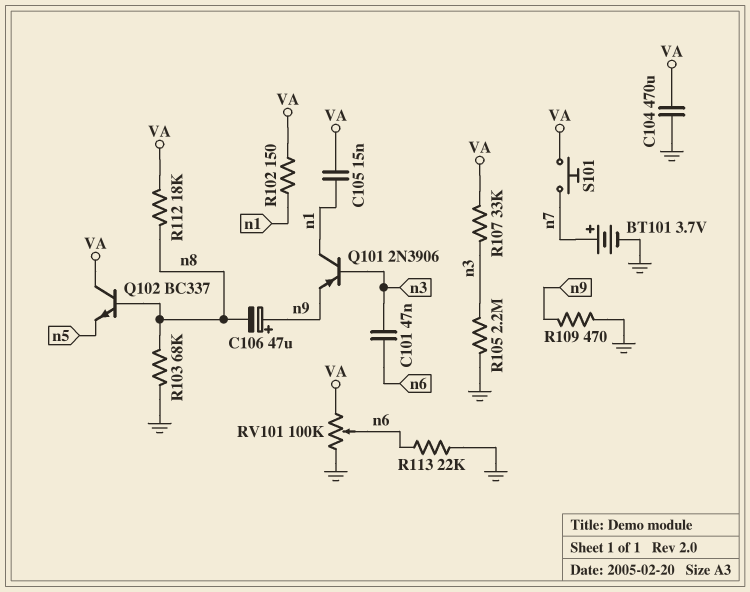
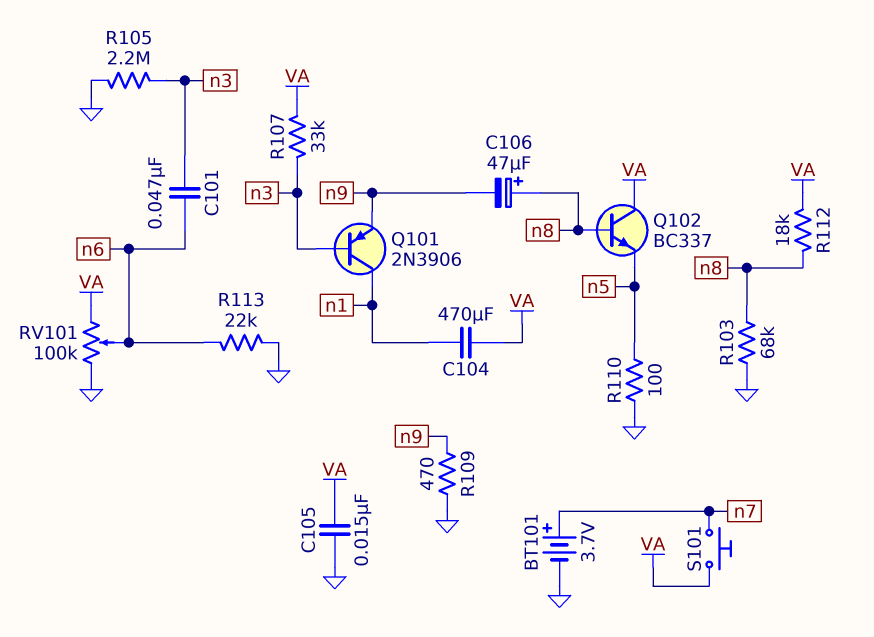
C104: 470uF (GND, VA) -> 470uF (VA, n1)
C105: 15nF (VA, n1) -> 15nF (GND, VA)
C106: 47uF (plus n9, minus n8) -> 47uF (plus n8, minus n9)
R102: 150 (VA, n1) -> none
R110: none -> 100 (GND, n5)

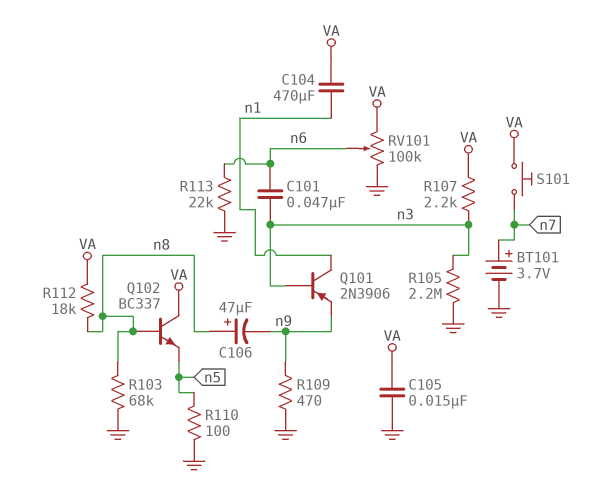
R107: 33k (VA, n3) -> 2.2k (VA, n3)

